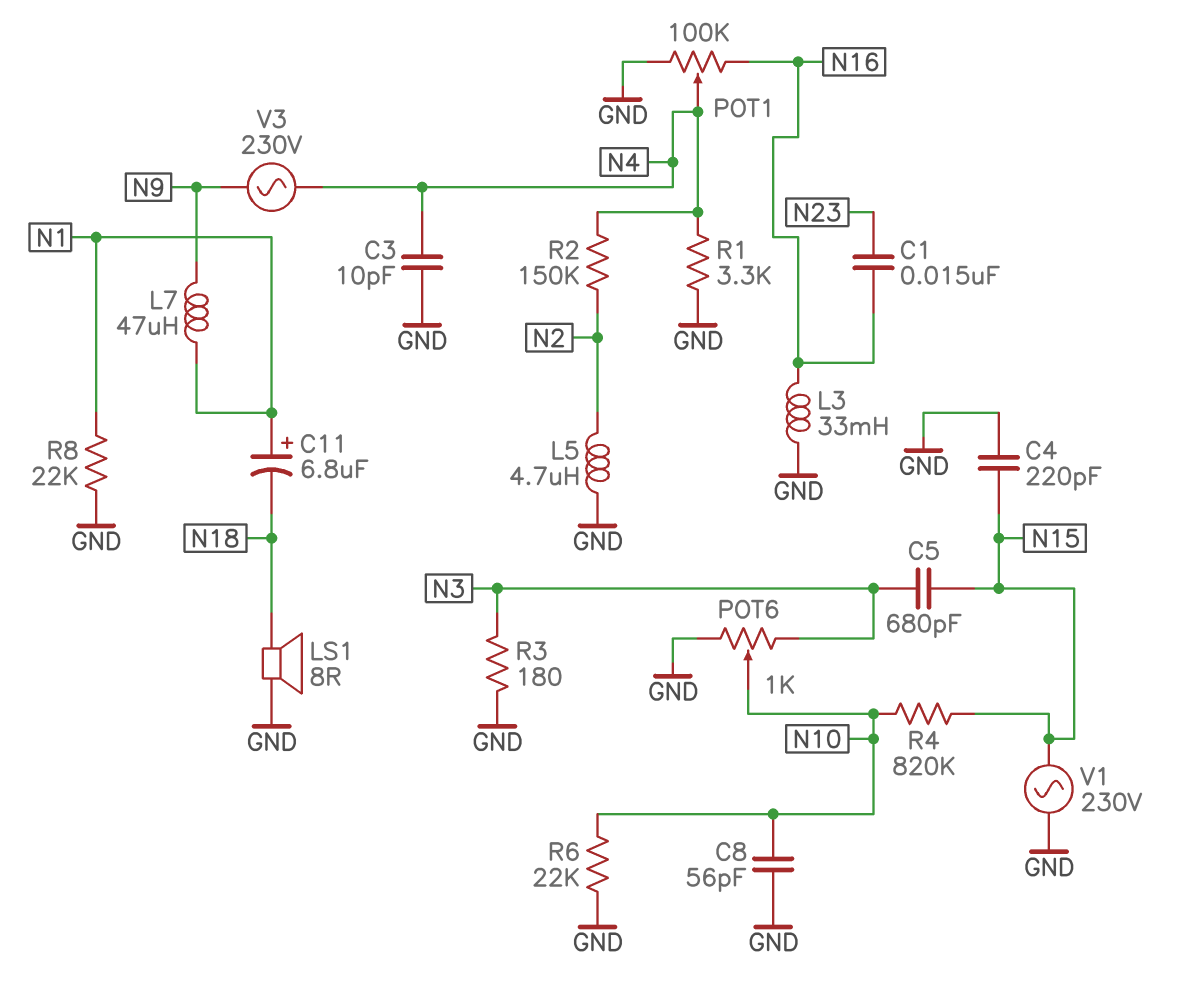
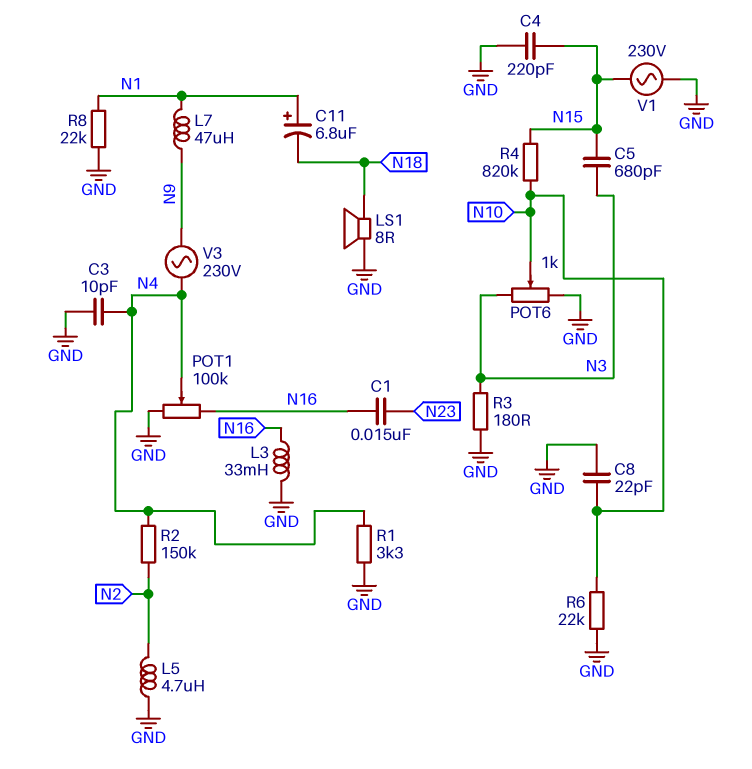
C8: 56pF (GND, N10) -> 22pF (GND, N10)

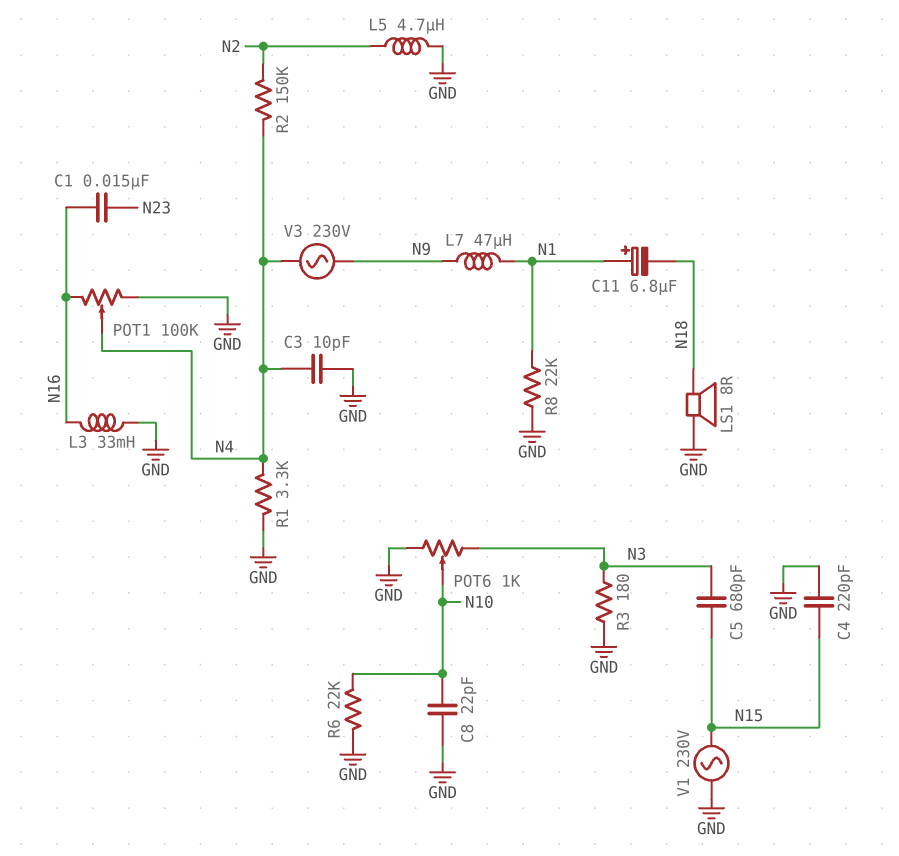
R4: 820k (N10, N15) -> none

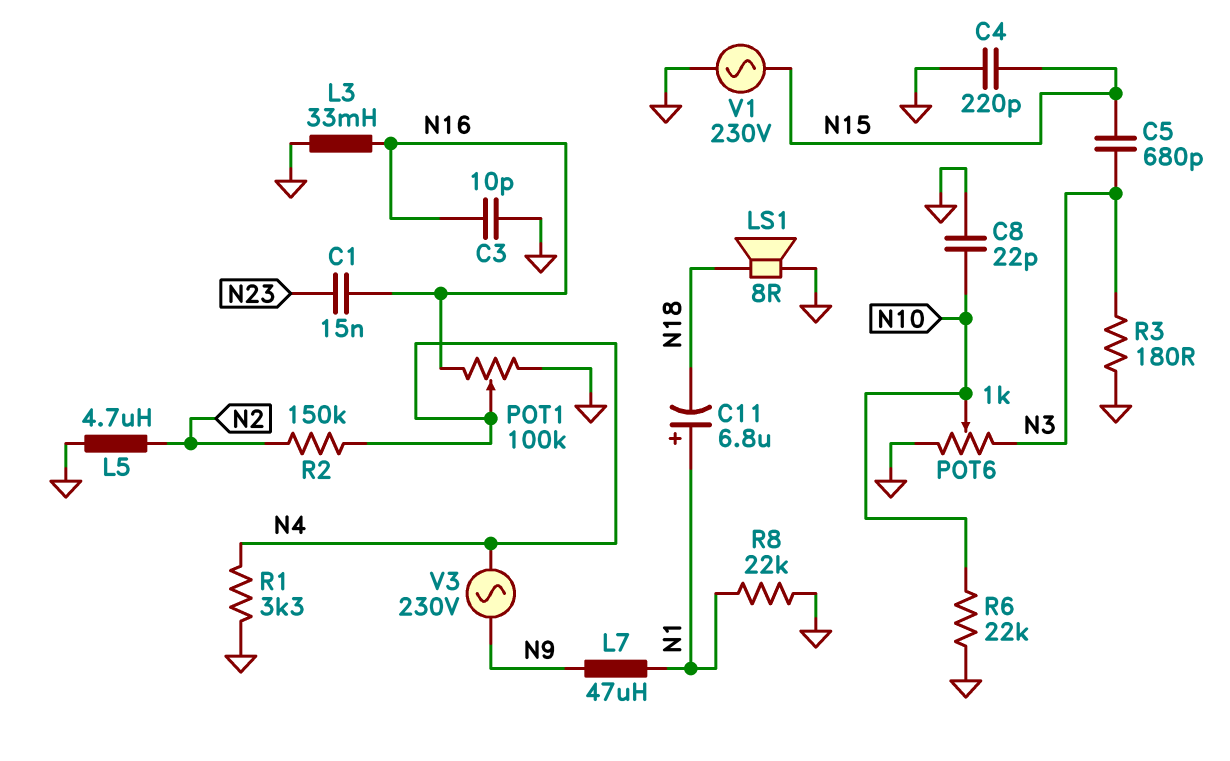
C3: 10pF (GND, N4) -> 10pF (GND, N16)

